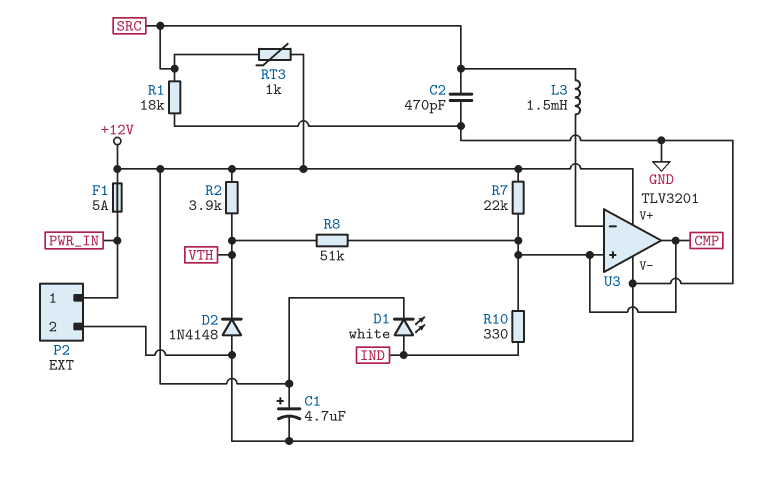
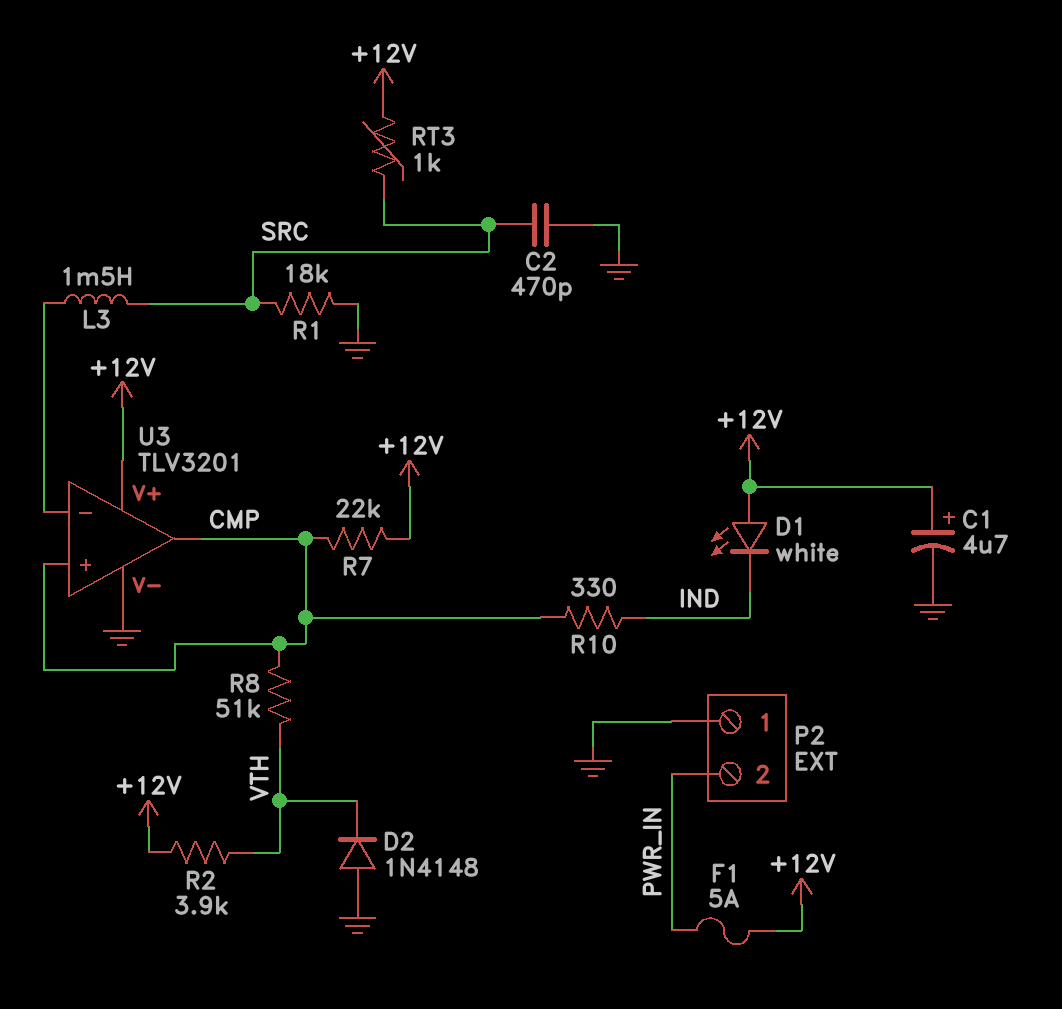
D1: LED white (A IND, K +12V) -> LED white (A +12V, K IND)
P2 pin 1: PWR_IN -> GND
P2 pin 2: GND -> PWR_IN

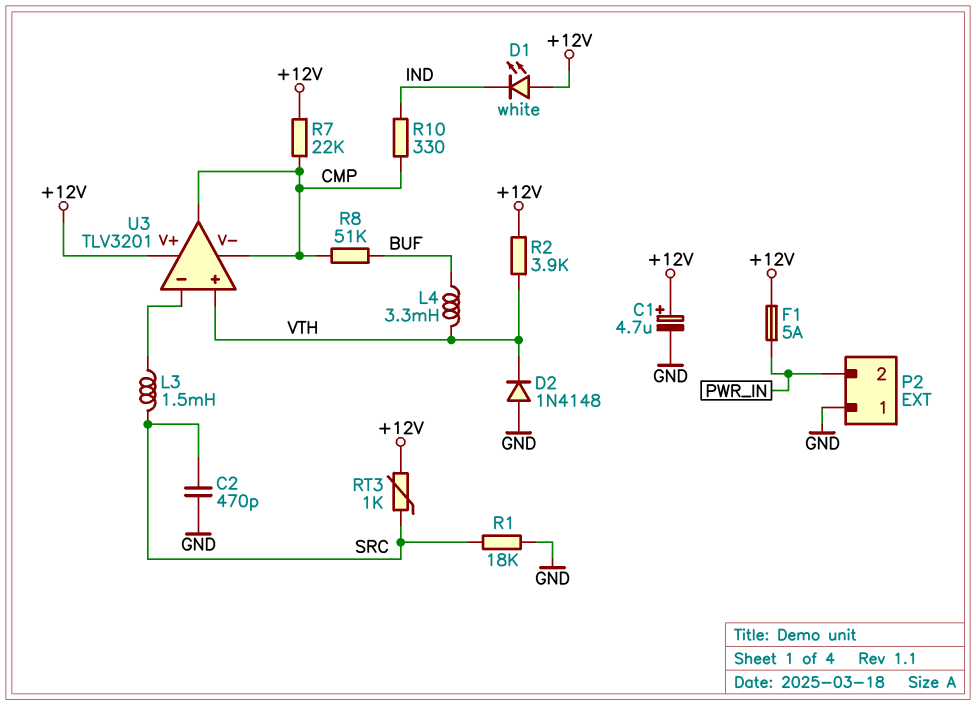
L4: none -> 3.3mH (BUF, VTH)
R8: 51k (CMP, VTH) -> 51k (BUF, CMP)
U3 pin V-: GND -> CMP
U3 pin in+: CMP -> VTH

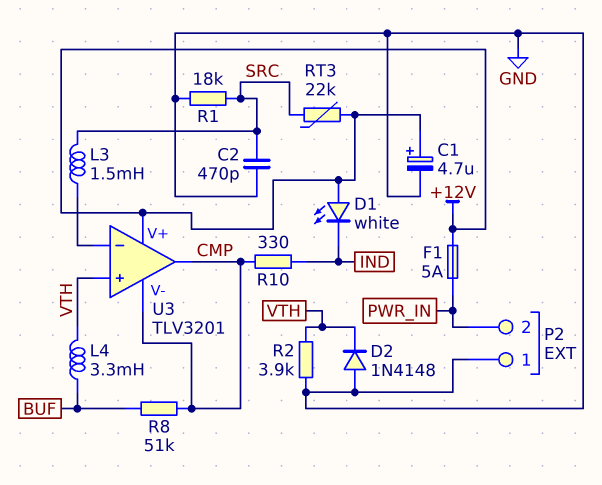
R2: 3.9k (+12V, VTH) -> 3.9k (GND, VTH)
R7: 22k (+12V, CMP) -> none
RT3: 1k (+12V, SRC) -> 22k (+12V, SRC)

